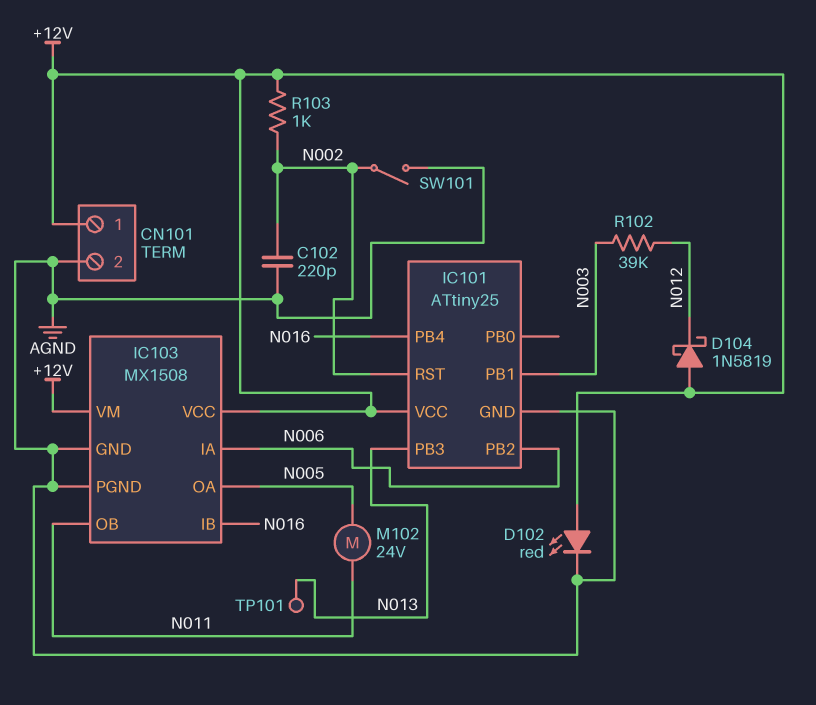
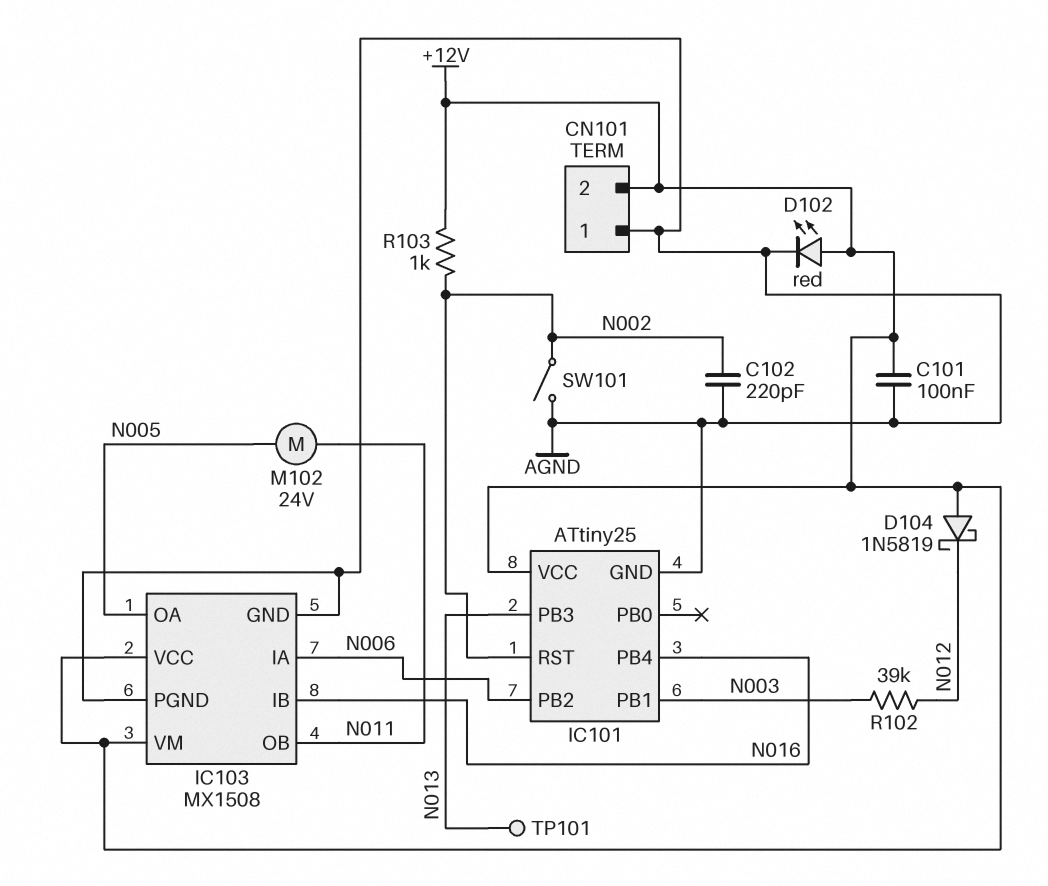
C101: none -> 100nF (+12V, AGND)
CN101 pin 1: +12V -> AGND
CN101 pin 2: AGND -> +12V

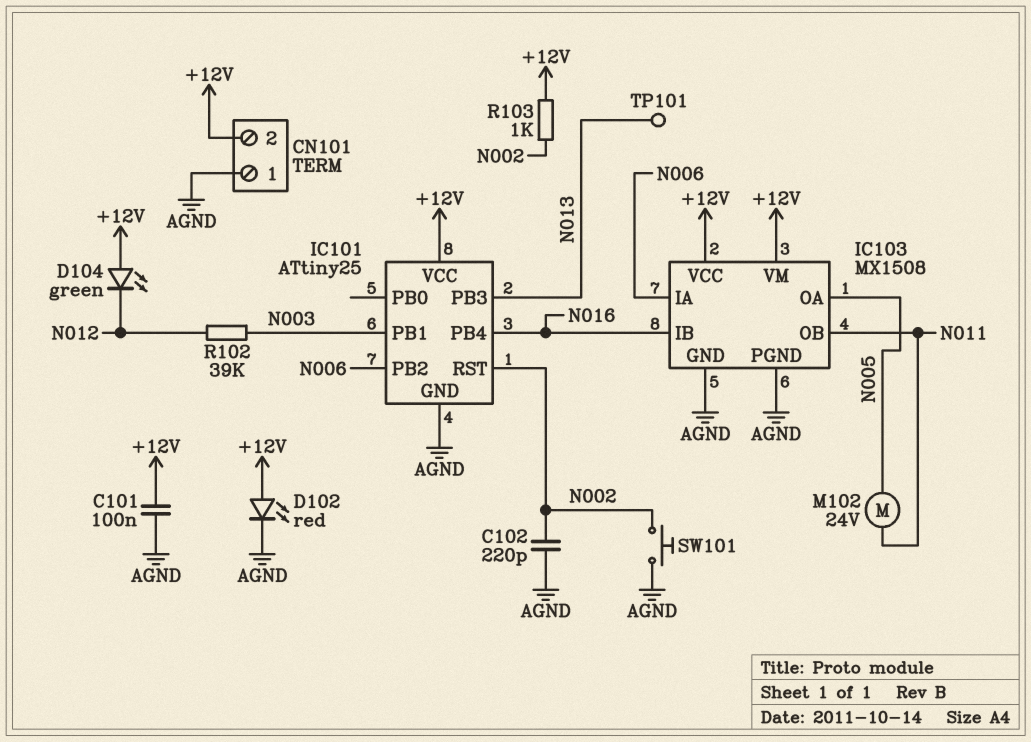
D104: schottky 1N5819 (A +12V, K N012) -> LED green (A +12V, K N012)
SW101: switch (AGND, N002) -> button (AGND, N002)

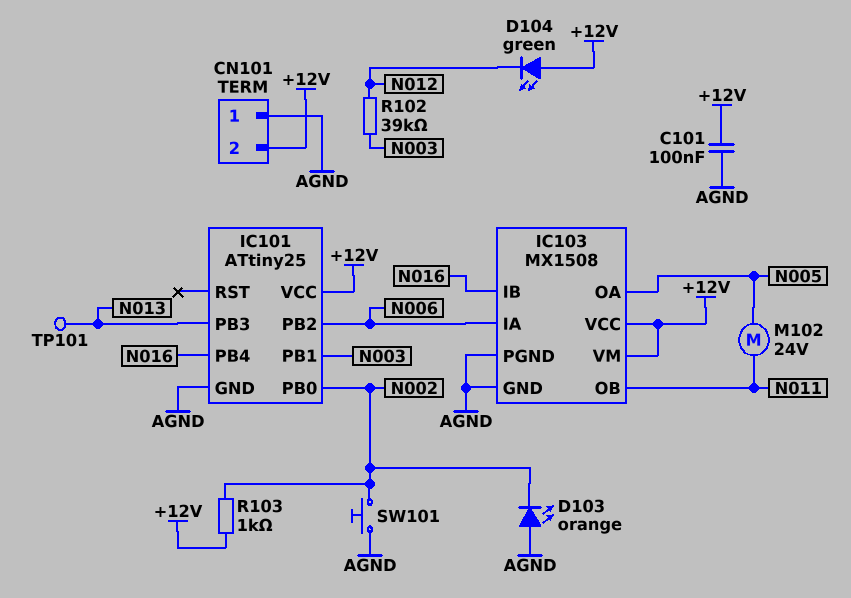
C102: 220pF (AGND, N002) -> none
D102: LED red (A +12V, K AGND) -> none
D103: none -> LED orange (A AGND, K N002)
IC101 pin PB0: none -> N002
IC101 pin RST: N002 -> none

